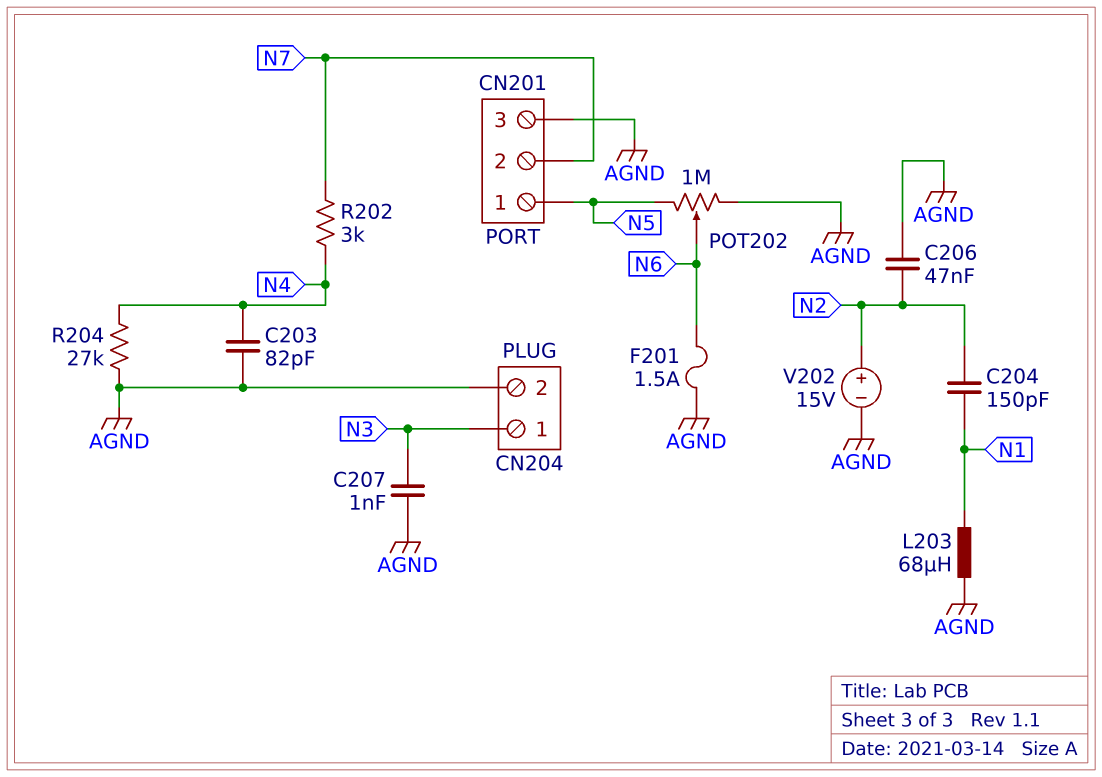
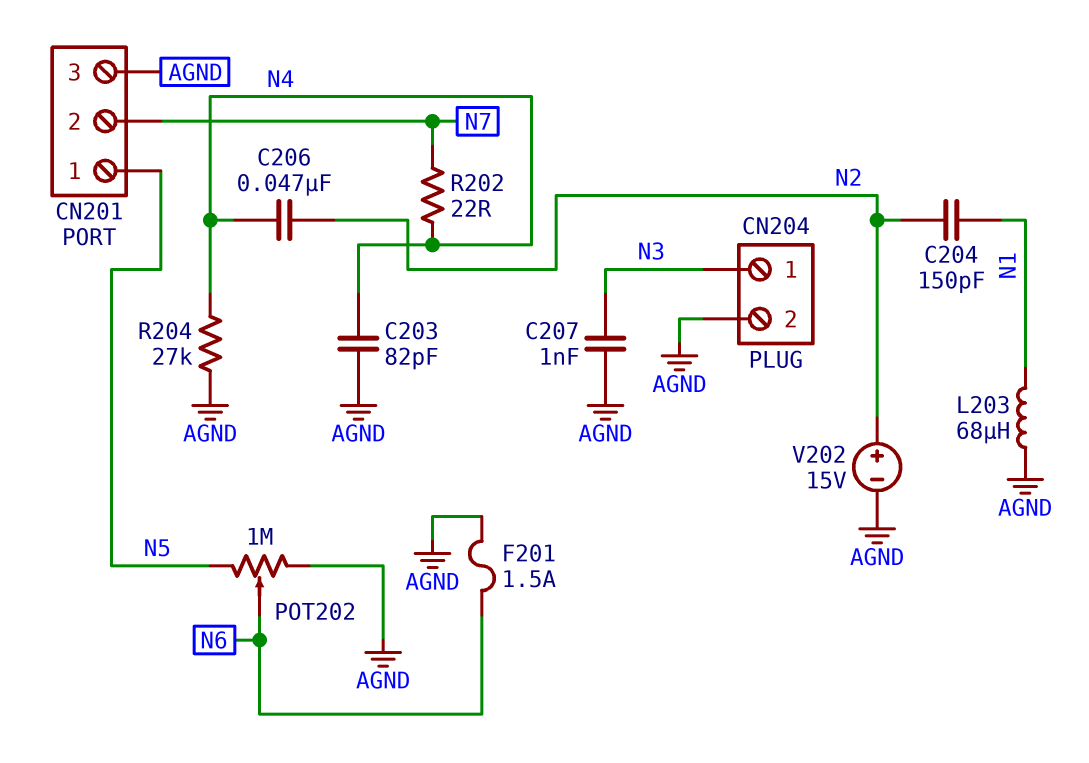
C206: 47nF (AGND, N2) -> 47nF (N2, N4)
R202: 3k (N4, N7) -> 22 (N4, N7)

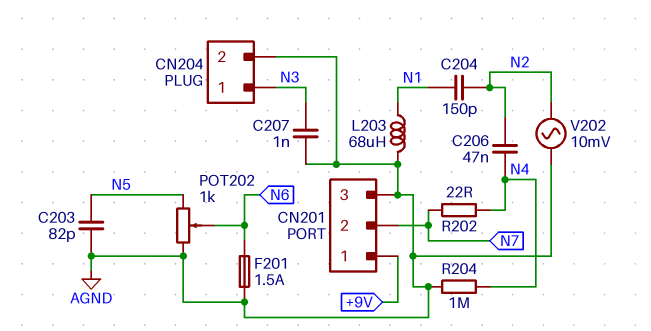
C203: 82pF (AGND, N4) -> 82pF (AGND, N5)
CN201 pin 1: N5 -> +9V
POT202: 1M (AGND, N5, wiper N6) -> 1k (AGND, N5, wiper N6)
R204: 27k (AGND, N4) -> 1M (AGND, N4)
V202: 15V (plus N2, minus AGND) -> AC 10mV (AGND, N2)

